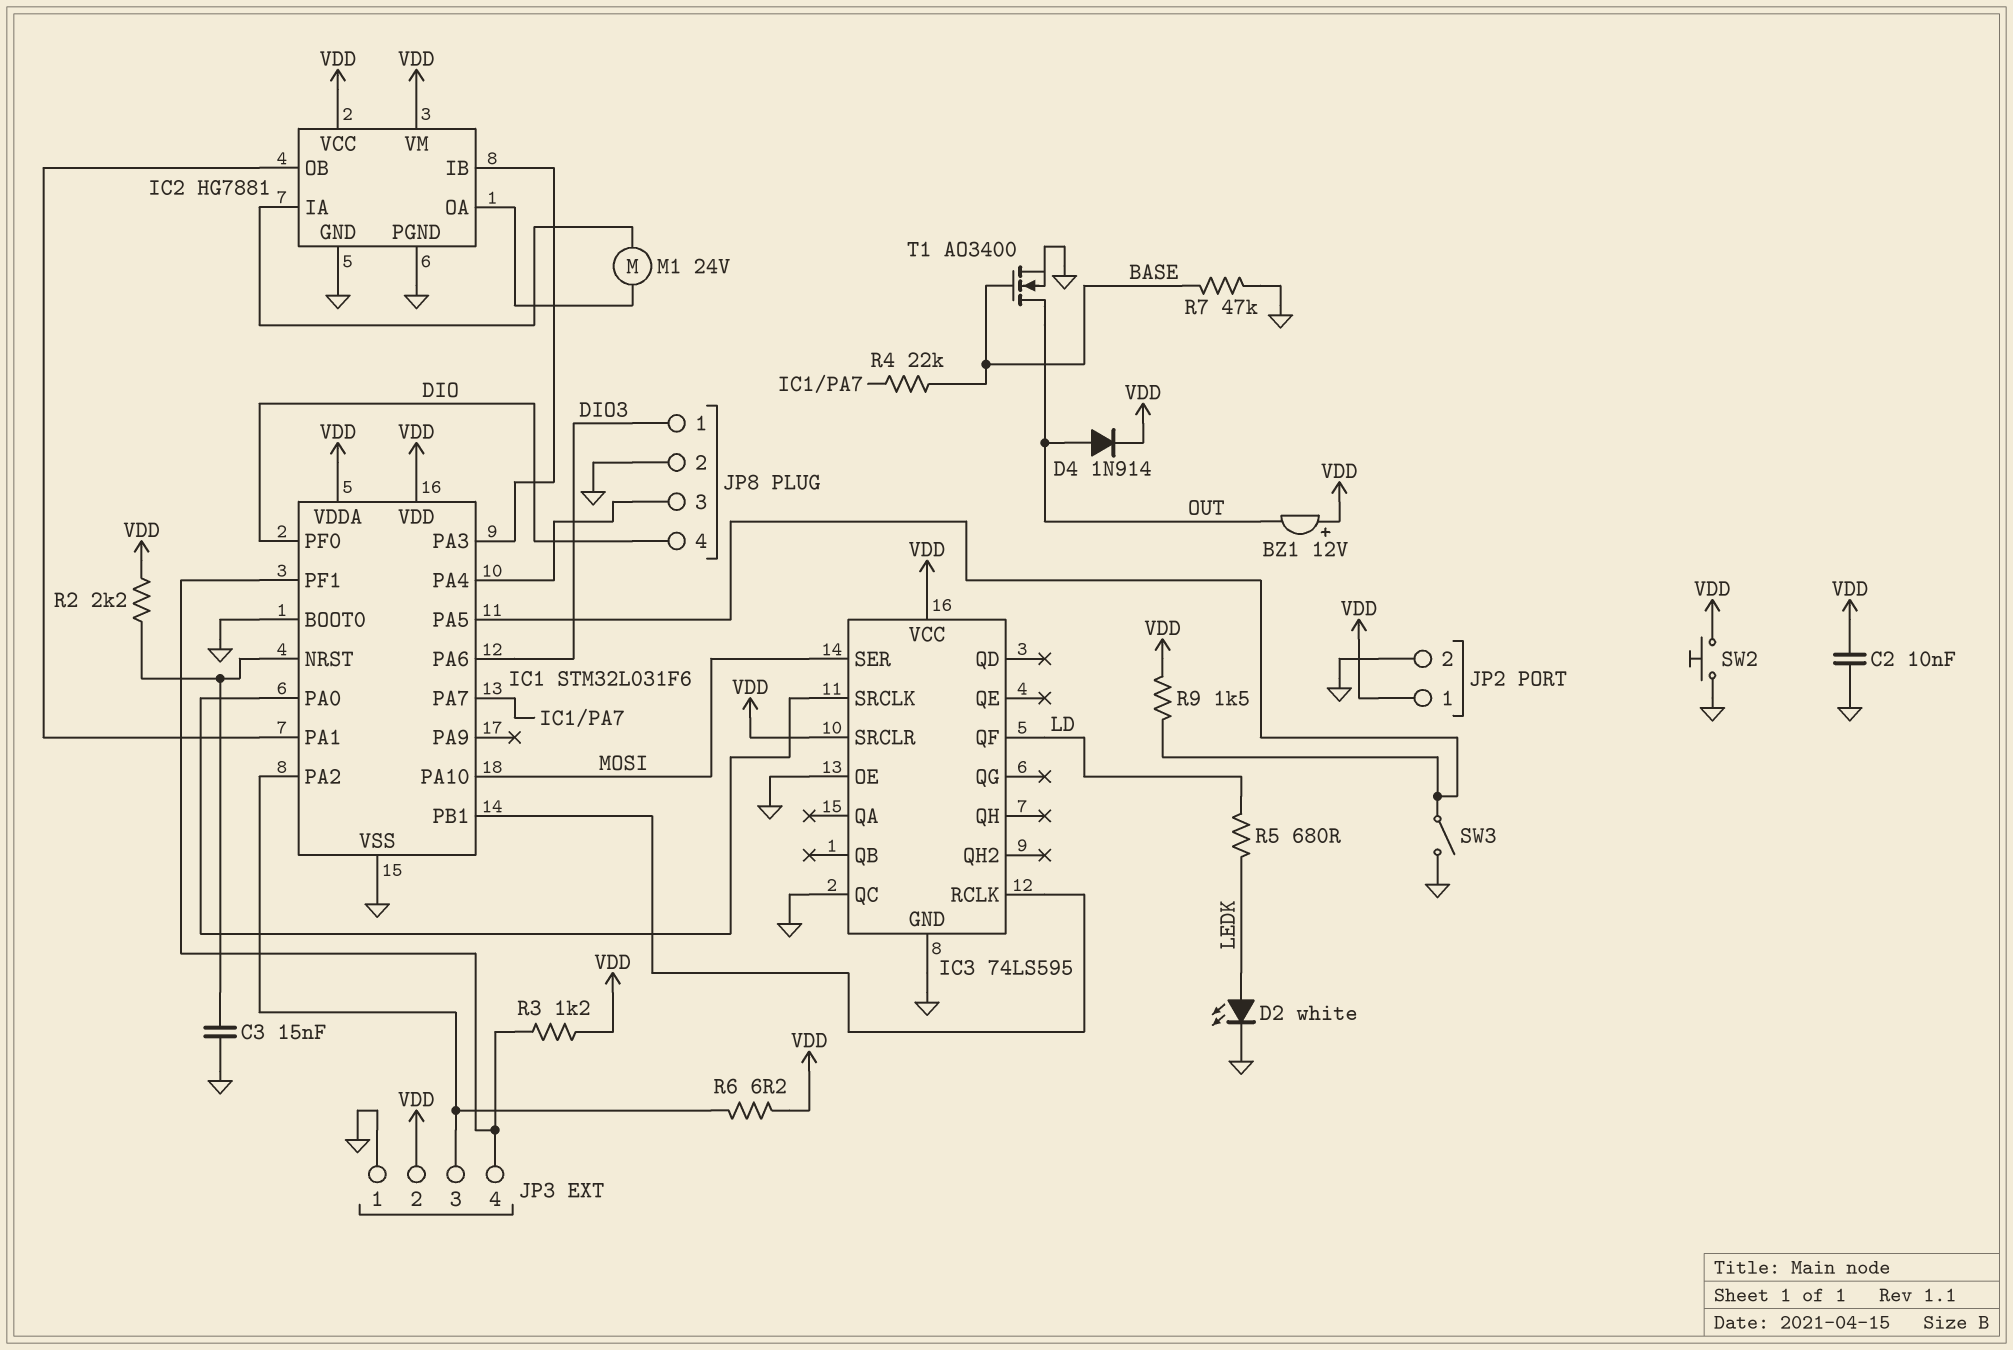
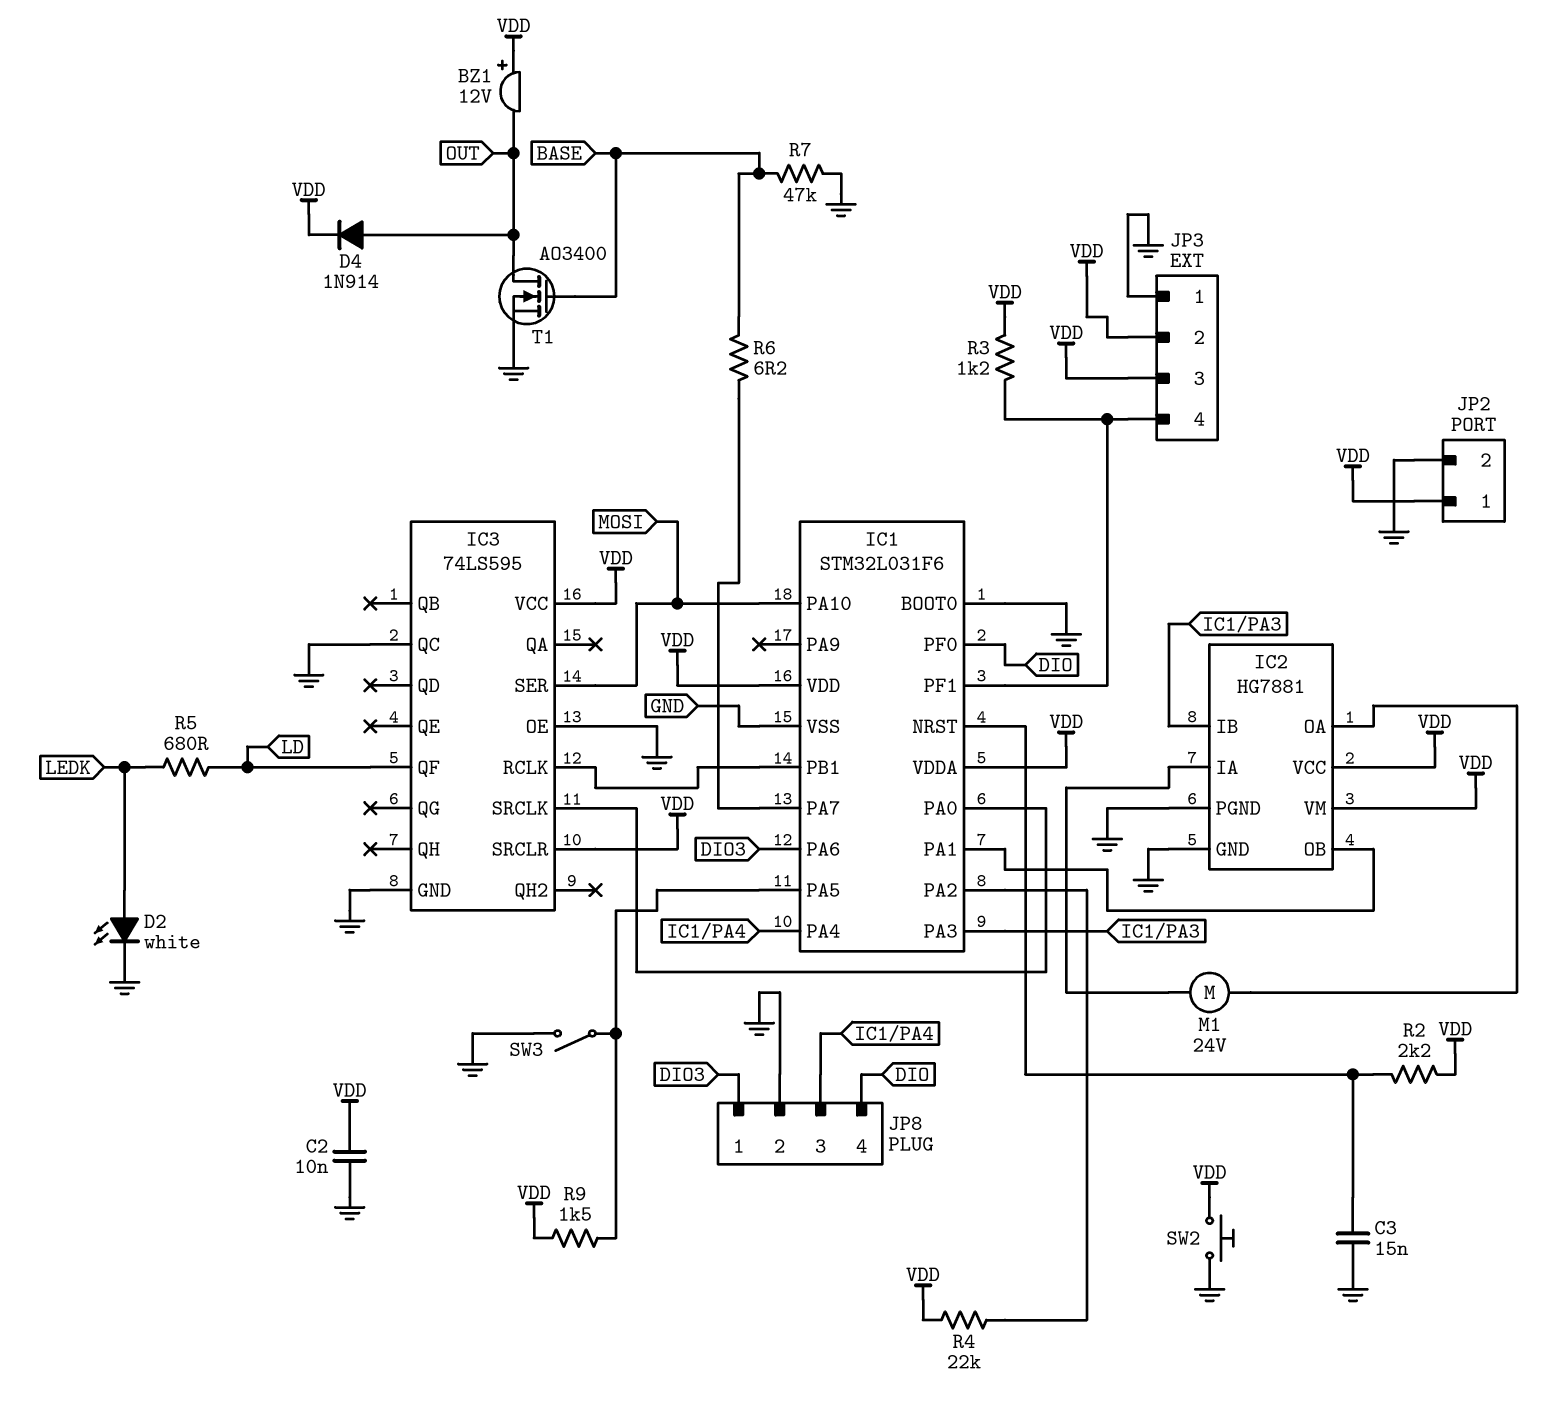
JP3 pin 3: IC1/PA2 -> VDD
R4: 22k (BASE, IC1/PA7) -> 22k (IC1/PA2, VDD)
R6: 6.2 (IC1/PA2, VDD) -> 6.2 (BASE, IC1/PA7)

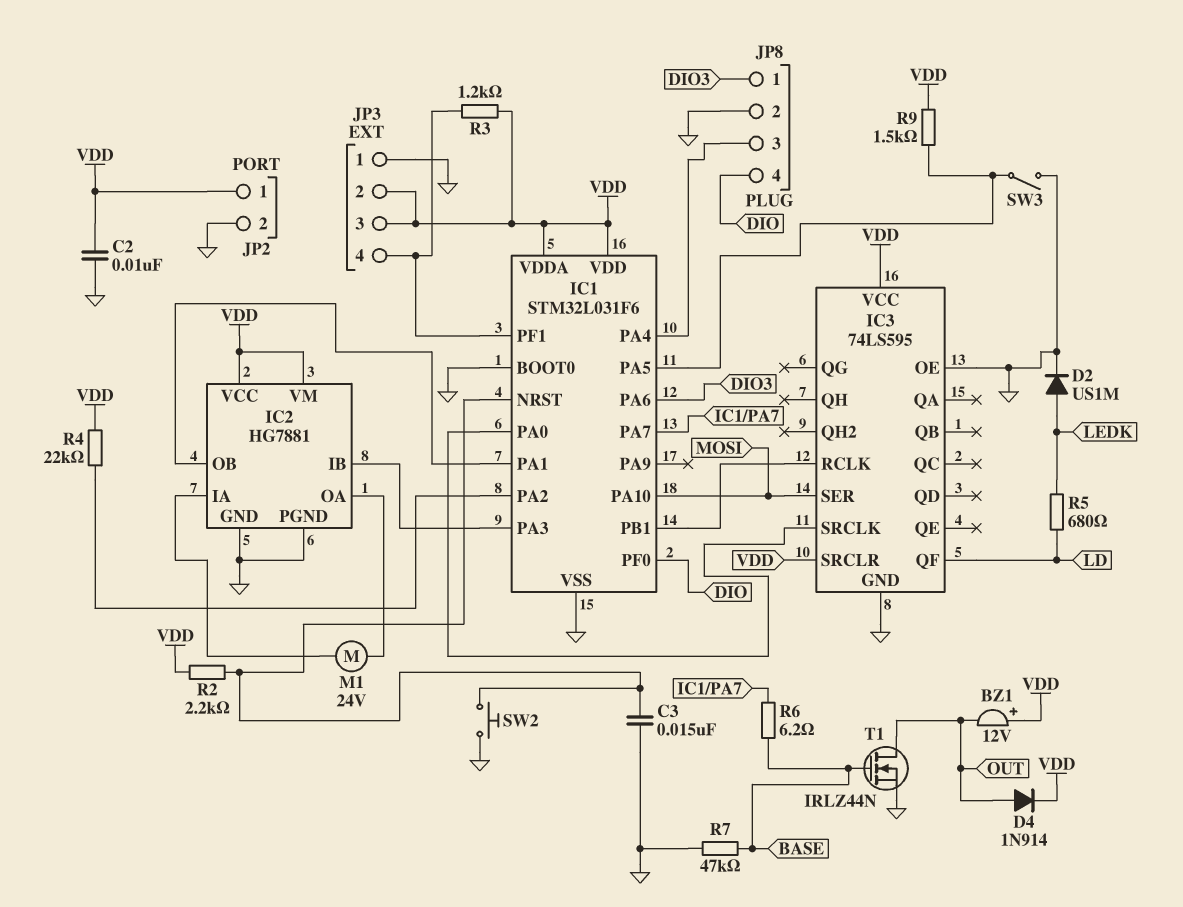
D2: LED white (A LEDK, K GND) -> diode US1M (A LEDK, K GND)
IC3 pin QC: GND -> none
SW2: button (GND, VDD) -> button (GND, IC1/NRST)
T1: NMOS AO3400 (G BASE, D OUT, S GND) -> NMOS IRLZ44N (G BASE, D OUT, S GND)

